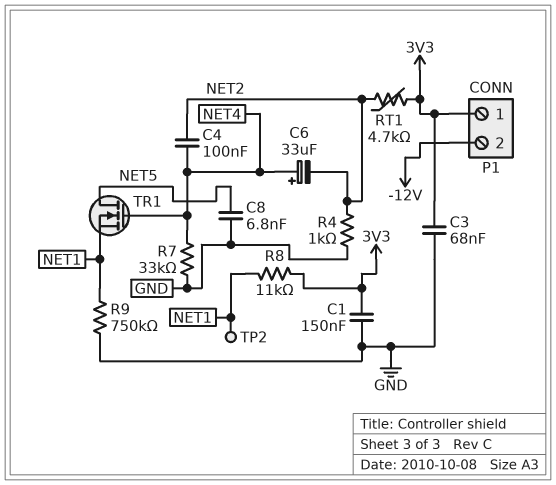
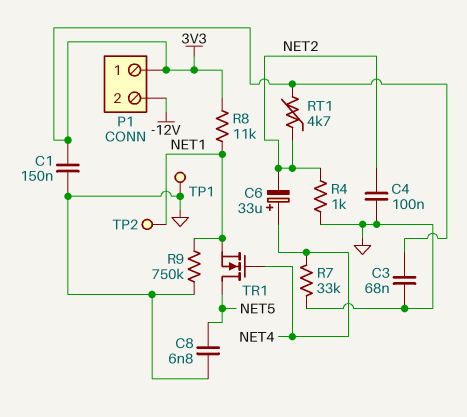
C4: 100nF (NET2, NET4) -> 100nF (GND, NET2)
TP1: none -> test point (GND)

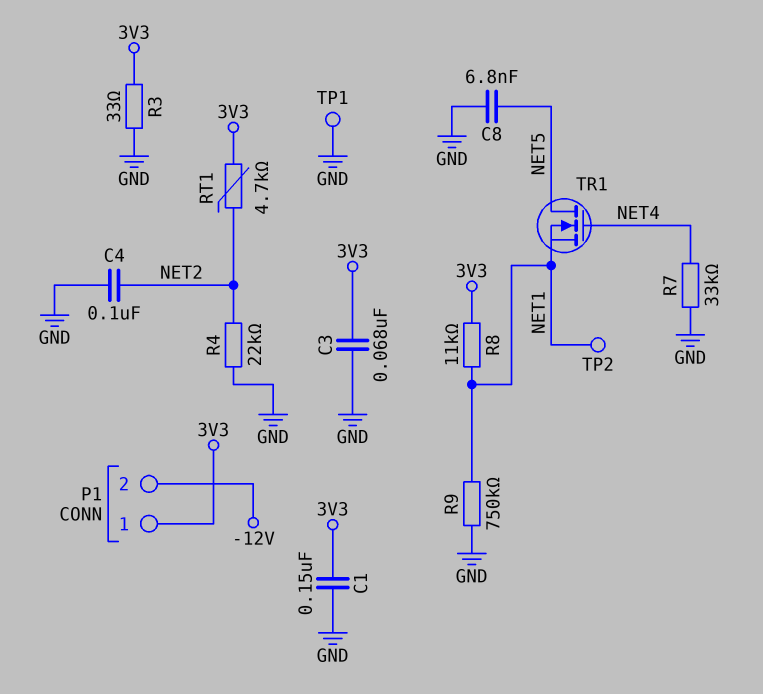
C6: 33uF (plus NET4, minus NET2) -> none
R3: none -> 33 (3V3, GND)
R4: 1k (GND, NET2) -> 22k (GND, NET2)

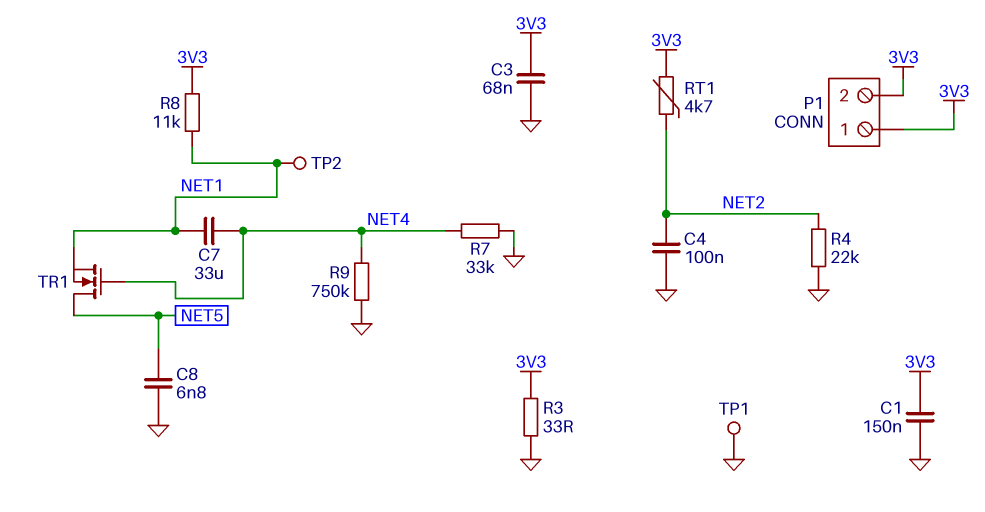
C7: none -> 33uF (NET1, NET4)
P1 pin 2: -12V -> 3V3
R9: 750k (GND, NET1) -> 750k (GND, NET4)

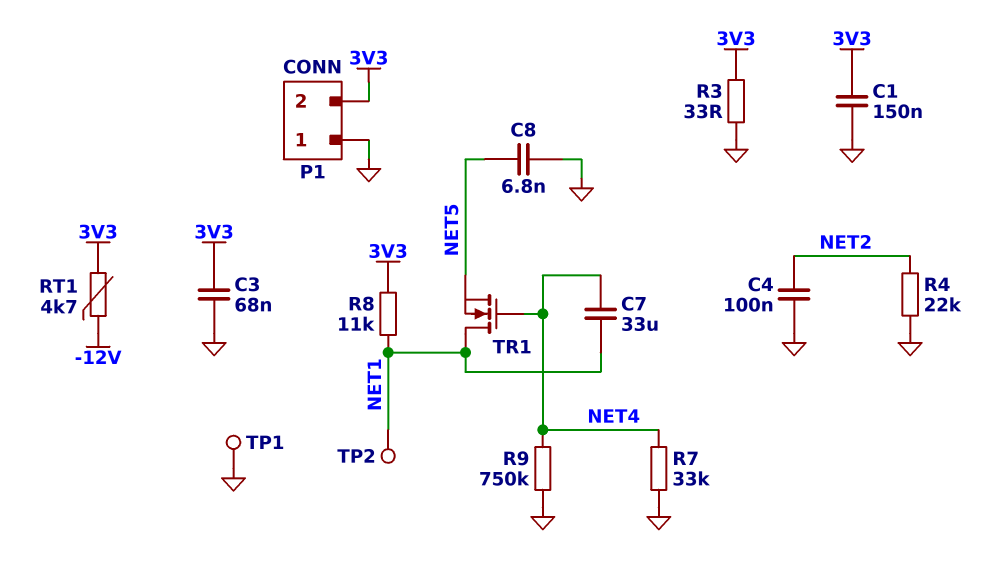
P1 pin 1: 3V3 -> GND
RT1: 4.7k (3V3, NET2) -> 4.7k (-12V, 3V3)
TR1: NMOS (G NET4, D NET5, S NET1) -> NMOS (G NET4, D NET1, S NET5)

